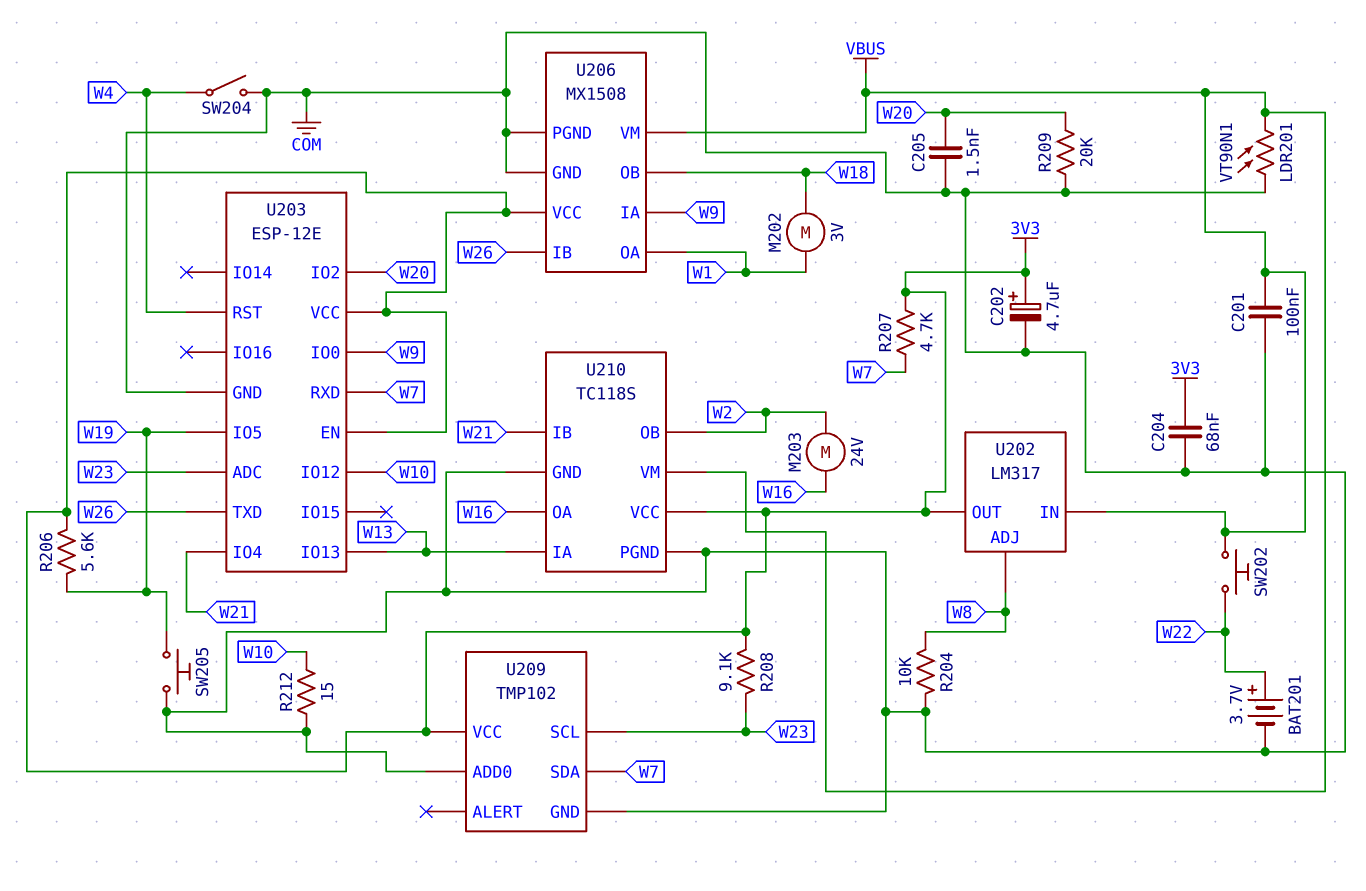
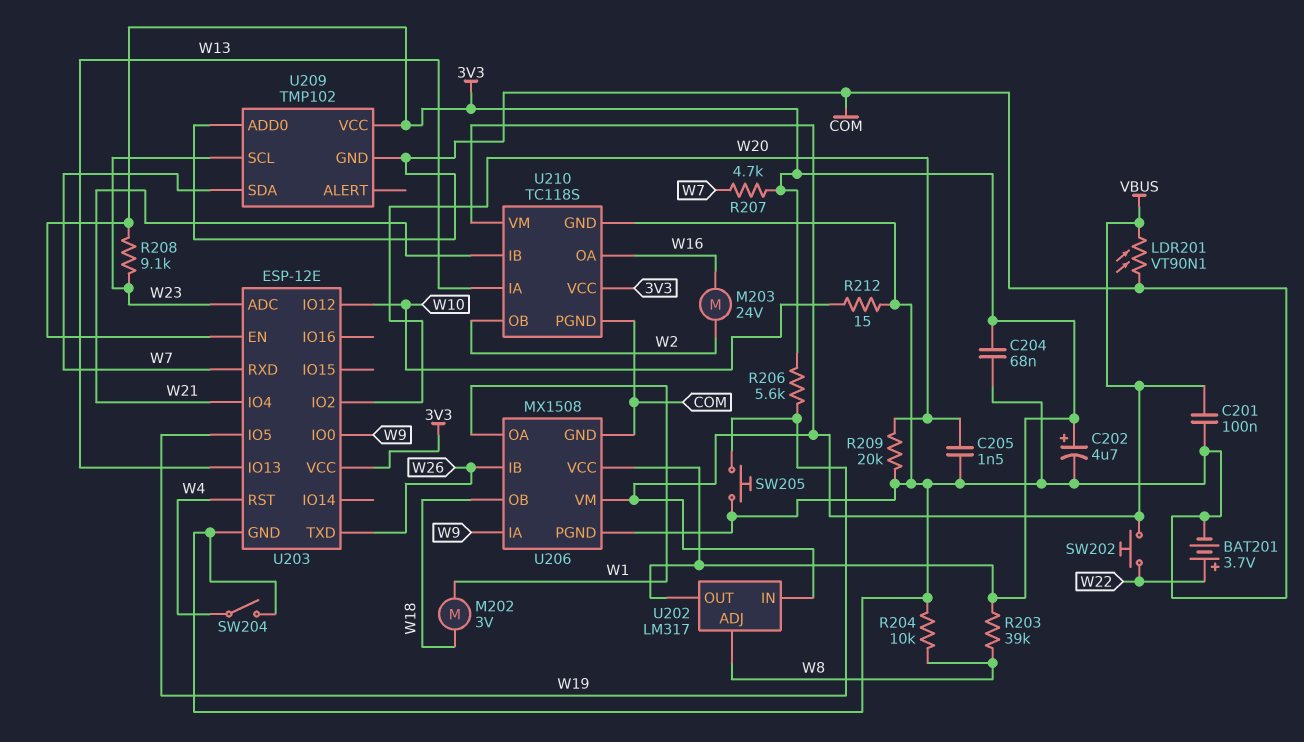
R203: none -> 39k (3V3, W8)

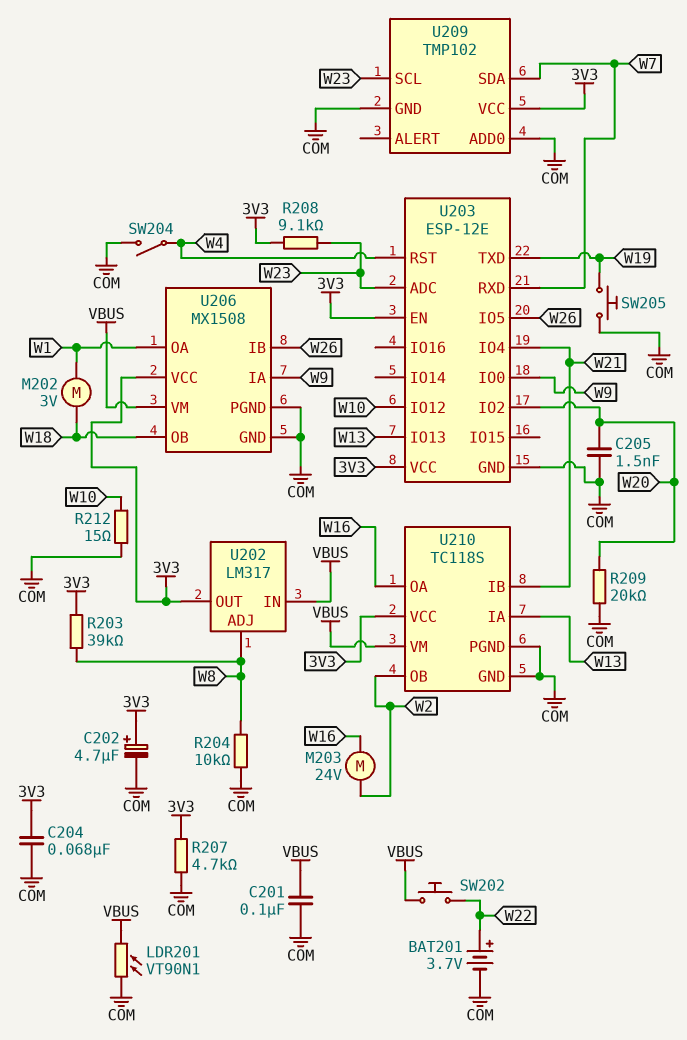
R206: 5.6k (3V3, W19) -> none
R207: 4.7k (3V3, W7) -> 4.7k (3V3, COM)
U203 pin IO5: W19 -> W26
U203 pin TXD: W26 -> W19

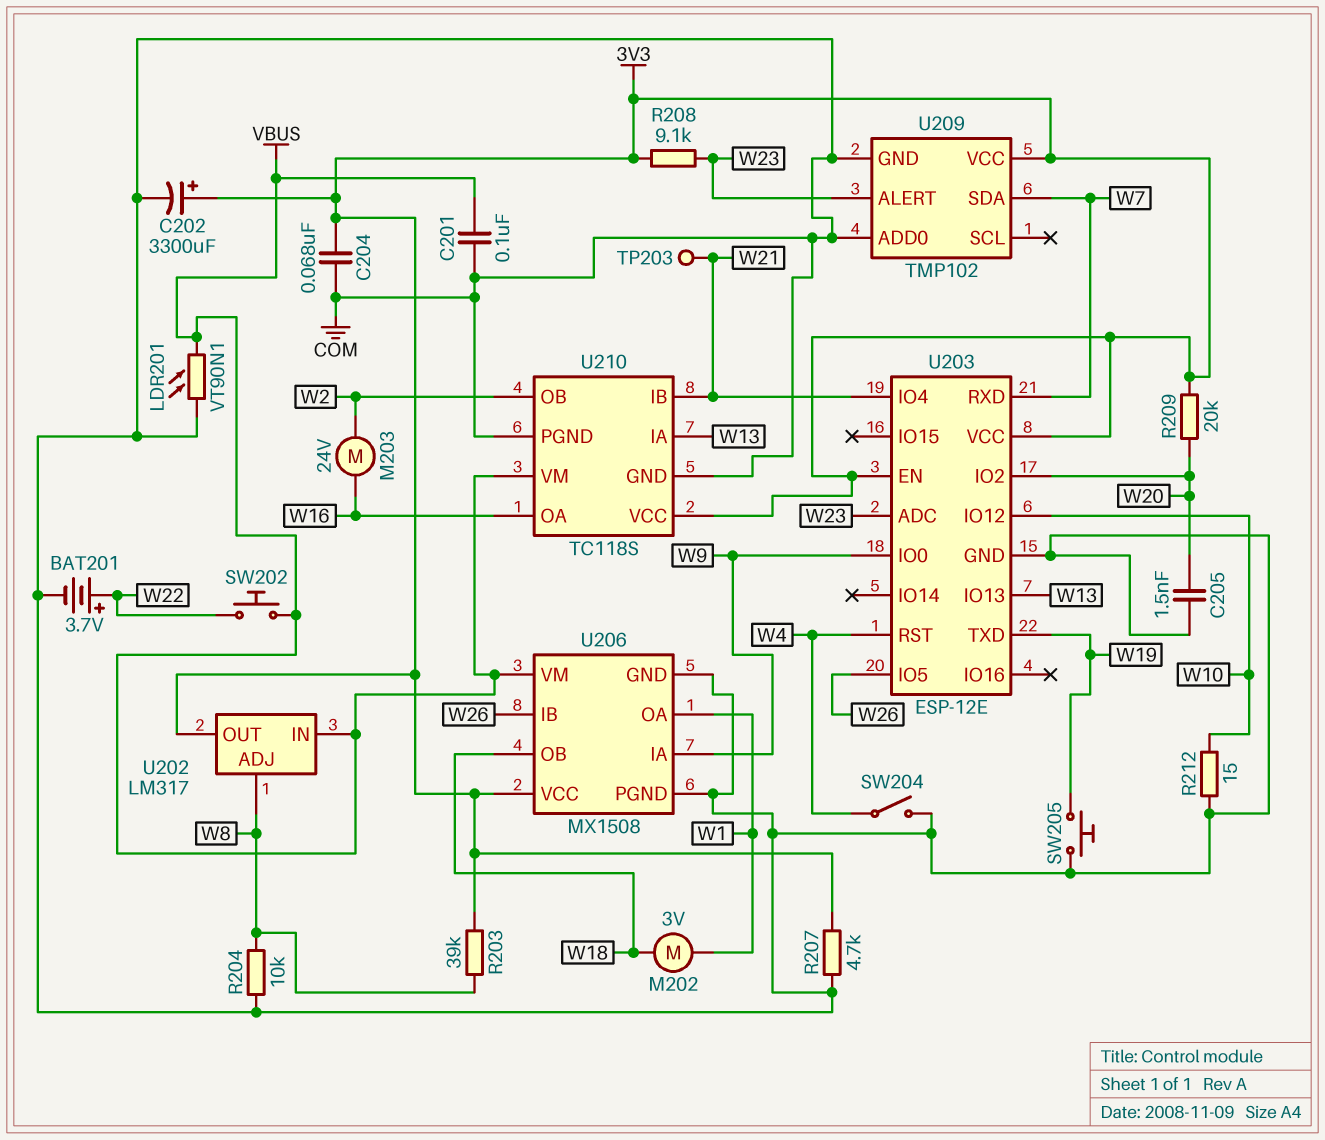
C202: 4.7uF (plus 3V3, minus COM) -> 3300uF (plus 3V3, minus COM)
R209: 20k (COM, W20) -> 20k (3V3, W20)
TP203: none -> test point (W21)
U209 pin ALERT: none -> W23
U209 pin SCL: W23 -> none

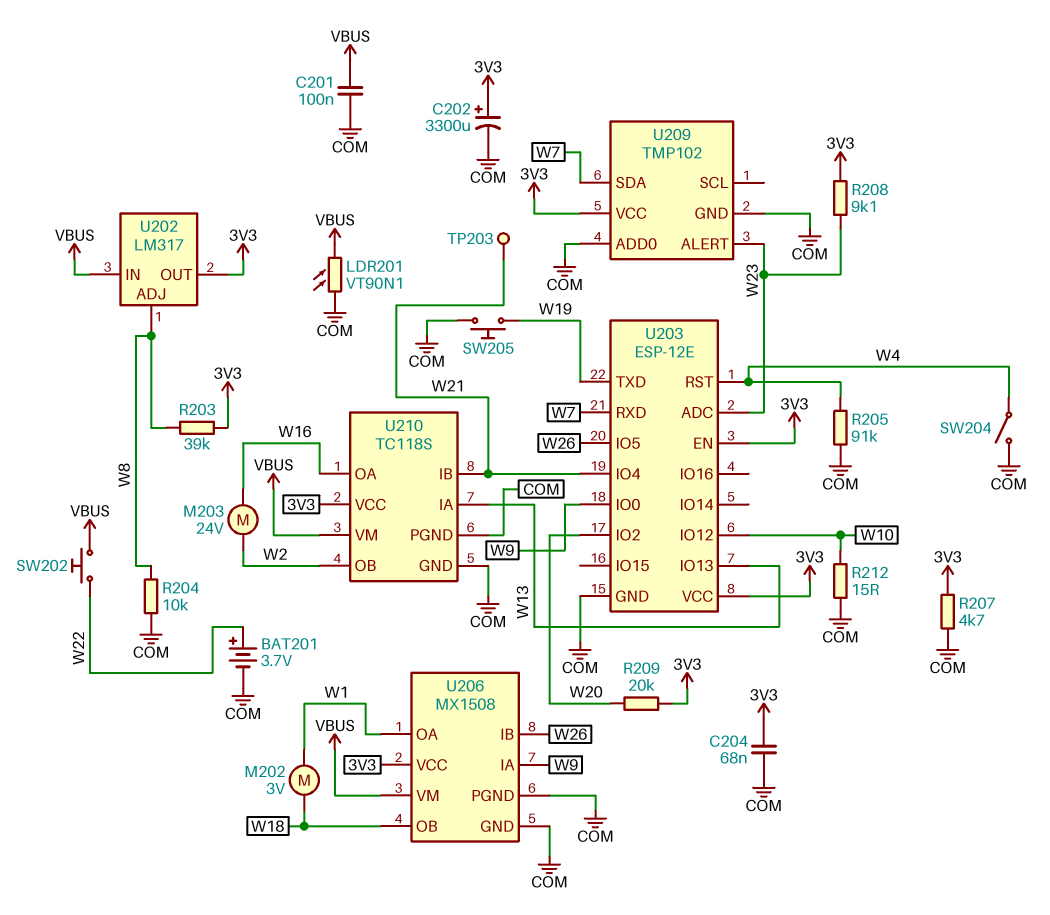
C205: 1.5nF (COM, W20) -> none
R205: none -> 91k (COM, W4)

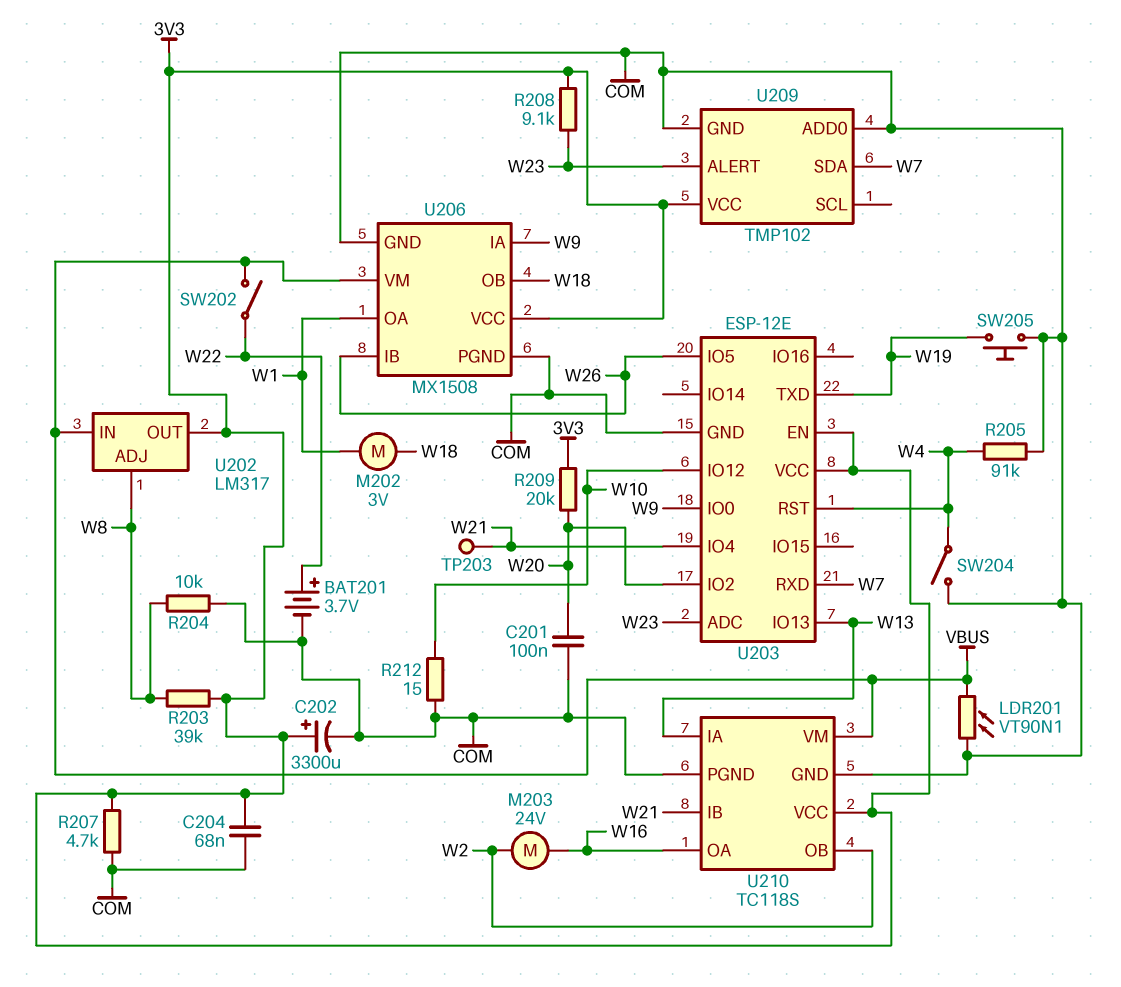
C201: 100nF (COM, VBUS) -> 100nF (COM, W20)
SW202: button (VBUS, W22) -> switch (VBUS, W22)

